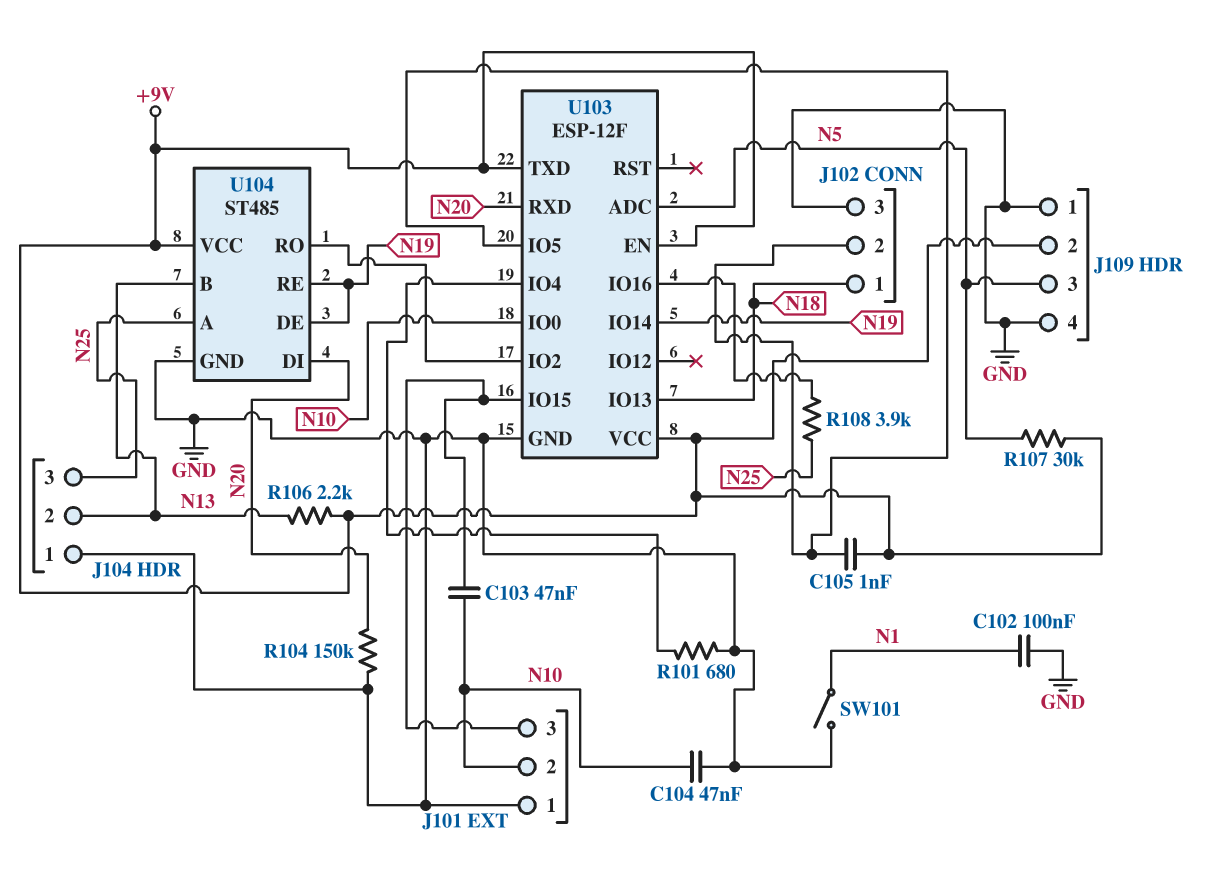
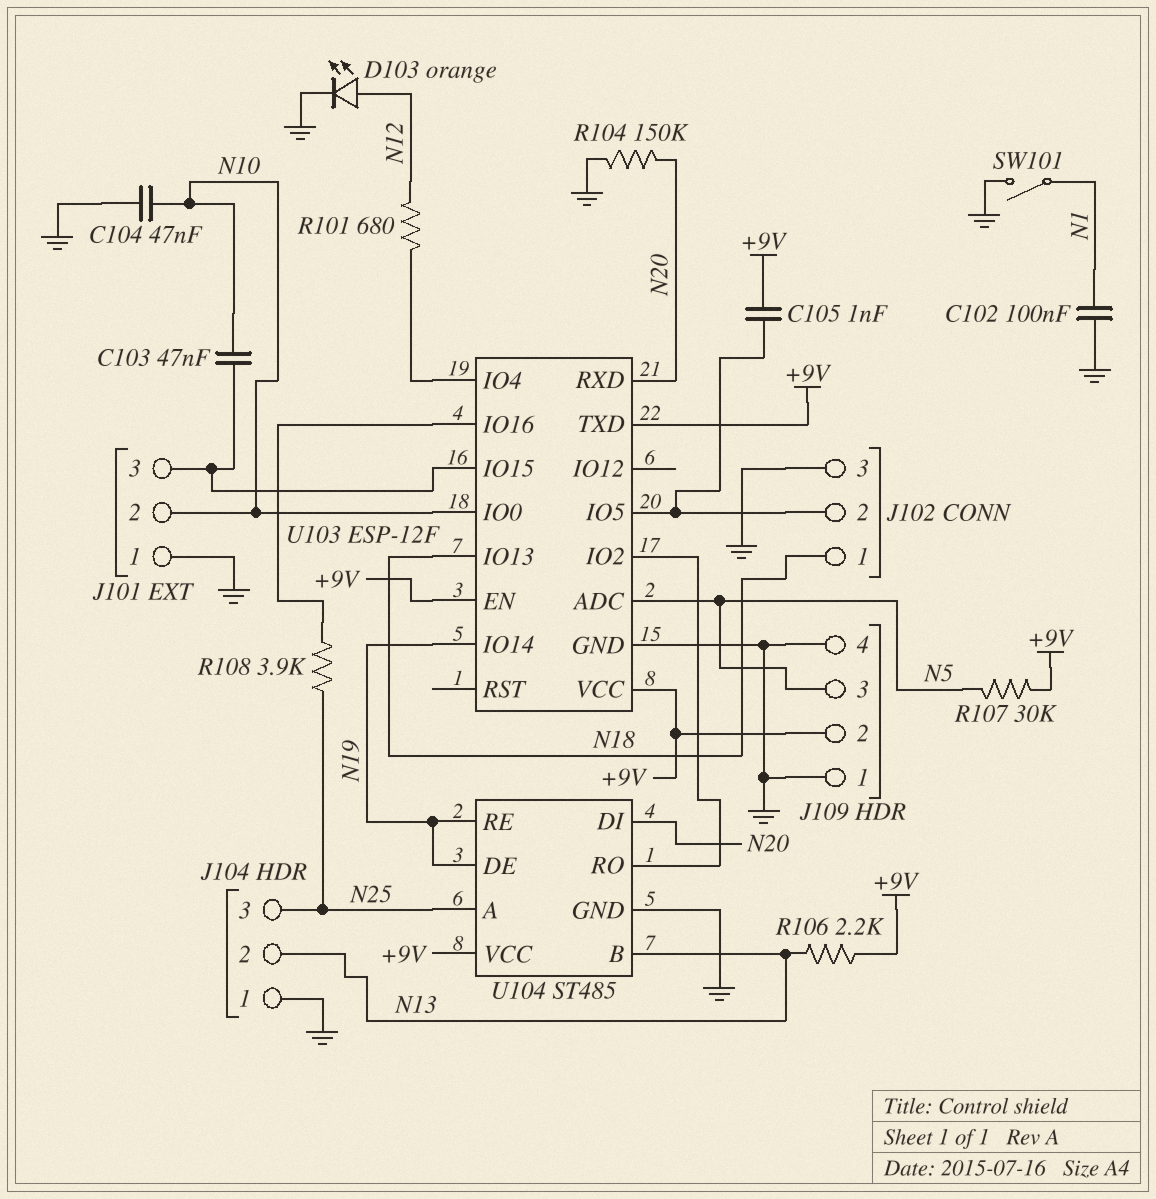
D103: none -> LED orange (A N12, K GND)
R101: 680 (GND, U103/IO4) -> 680 (N12, U103/IO4)

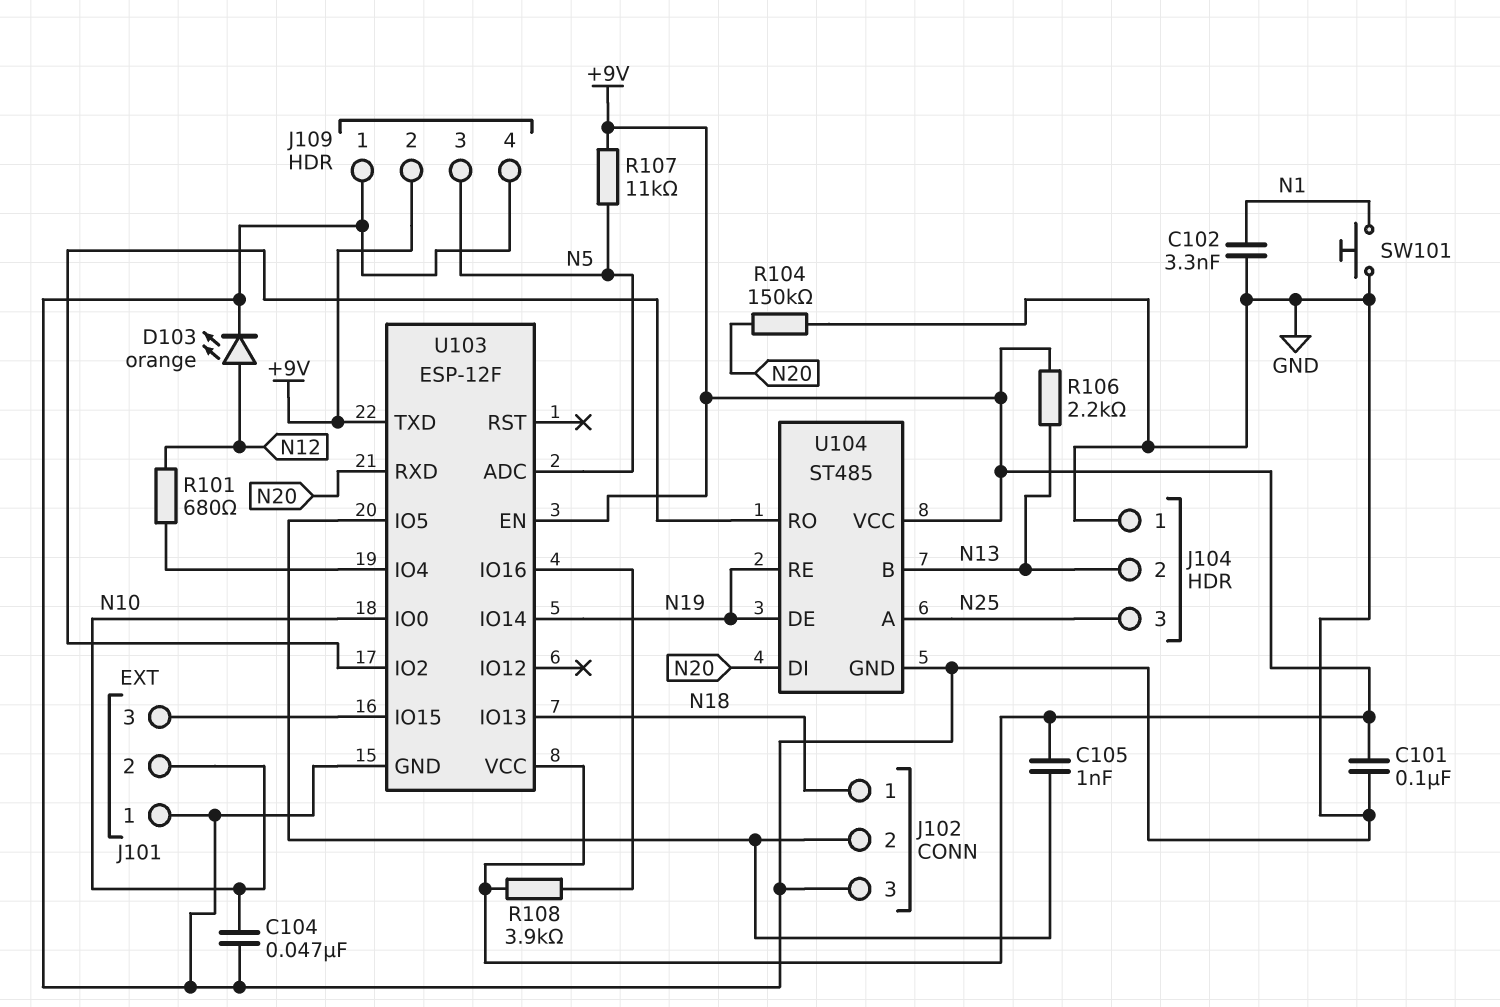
C101: none -> 100nF (+9V, GND)
C102: 100nF (GND, N1) -> 3.3nF (GND, N1)
C103: 47nF (J101/3, N10) -> none
R107: 30k (+9V, N5) -> 11k (+9V, N5)
R108: 3.9k (N25, U103/IO16) -> 3.9k (+9V, U103/IO16)
SW101: switch (GND, N1) -> button (GND, N1)

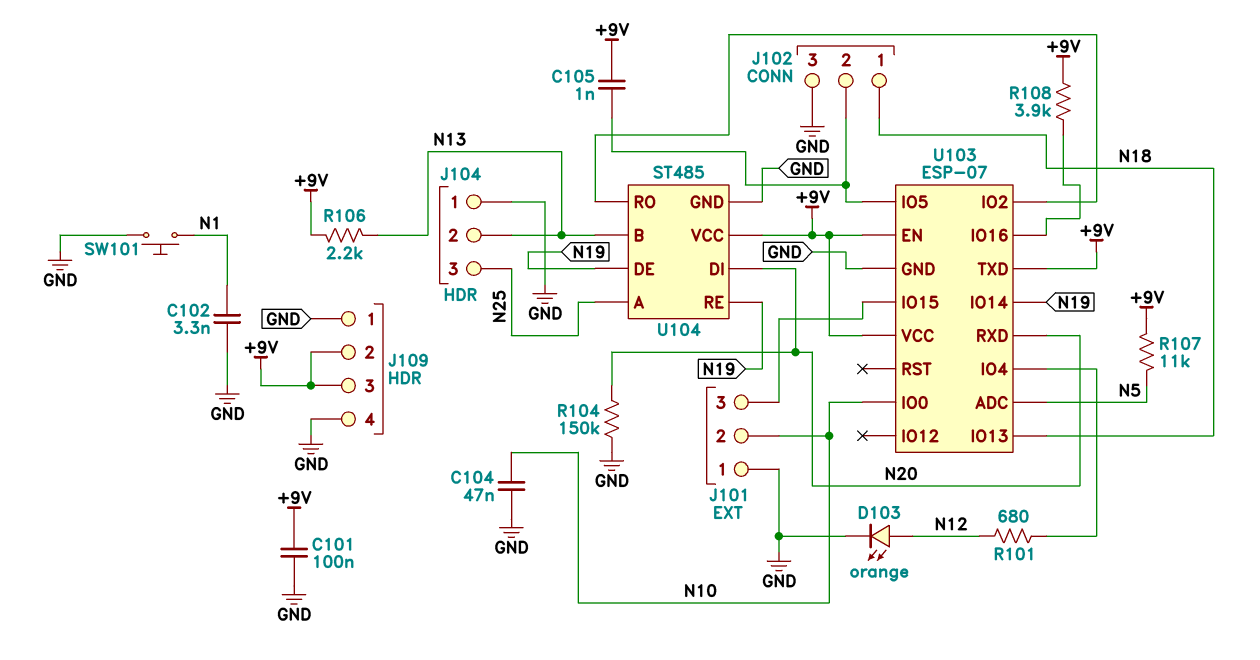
J109 pin 3: N5 -> +9V
U103: ESP-12F -> ESP-07

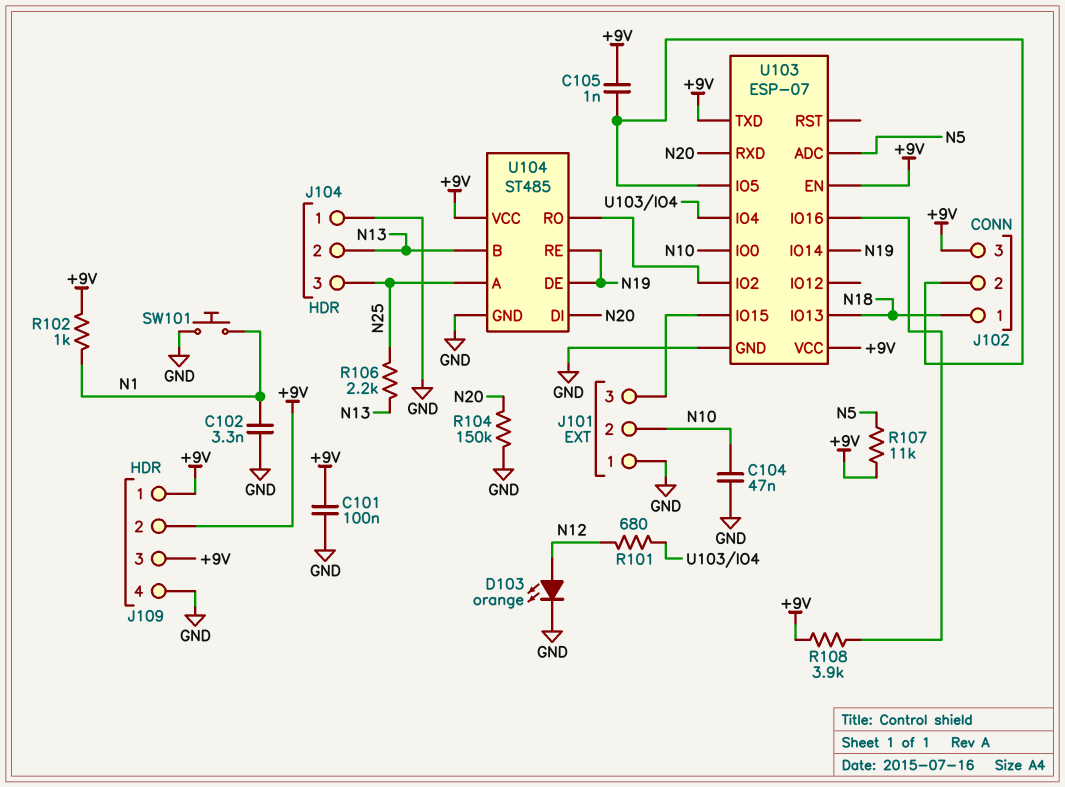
J102 pin 3: GND -> +9V
J109 pin 1: GND -> +9V
R102: none -> 1k (+9V, N1)
R106: 2.2k (+9V, N13) -> 2.2k (N13, N25)

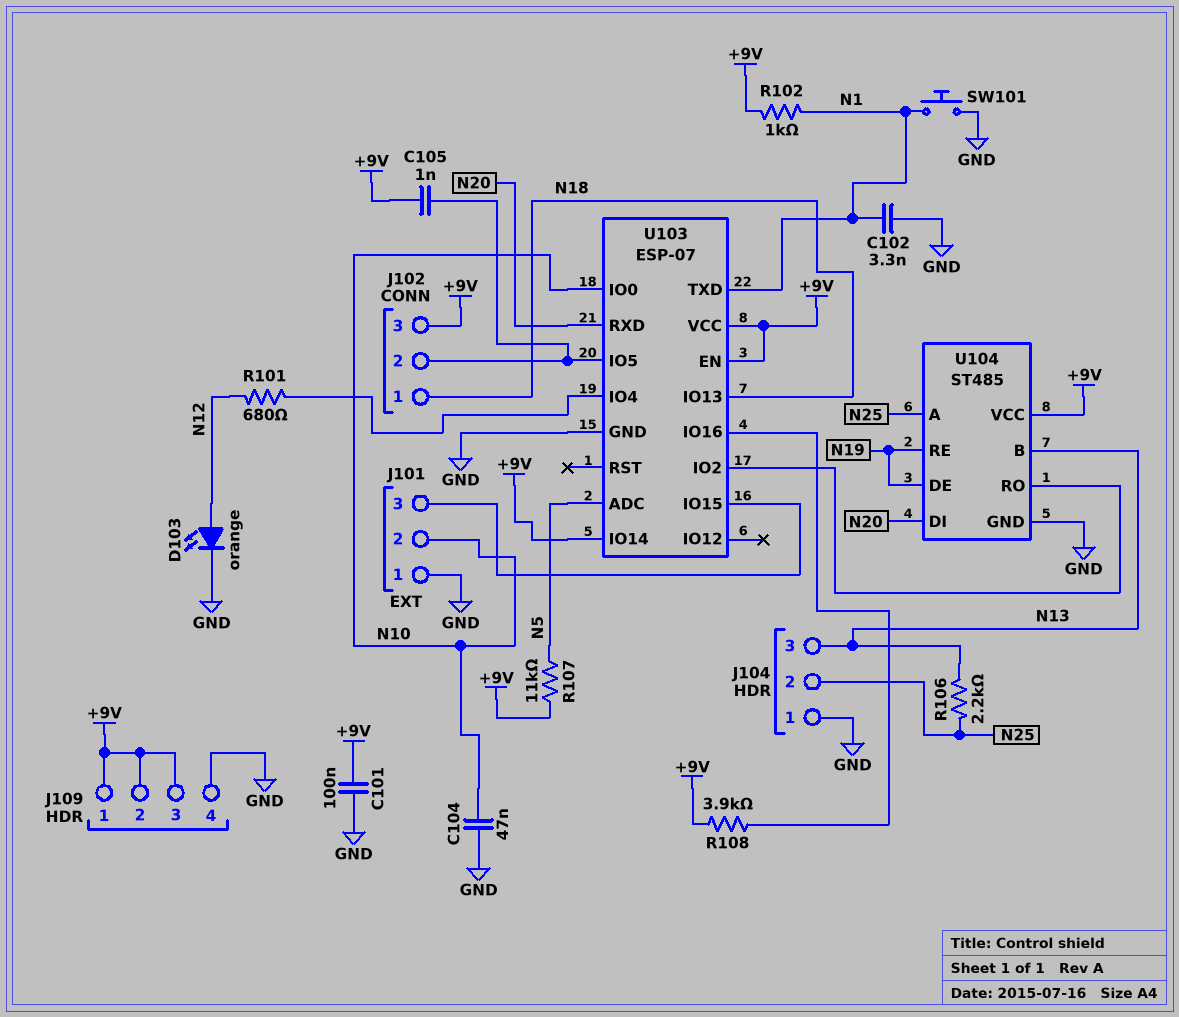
J104 pin 2: N13 -> N25
J104 pin 3: N25 -> N13
R104: 150k (GND, N20) -> none
U103 pin IO14: N19 -> +9V
U103 pin TXD: +9V -> N1

